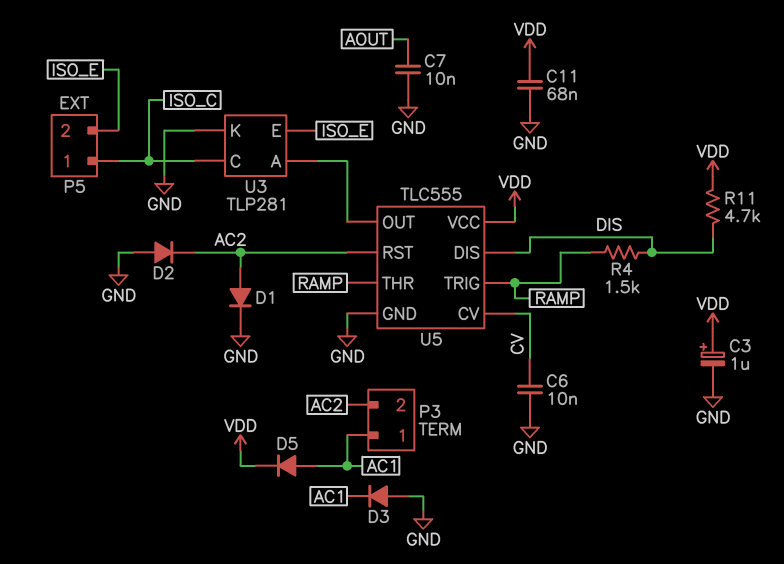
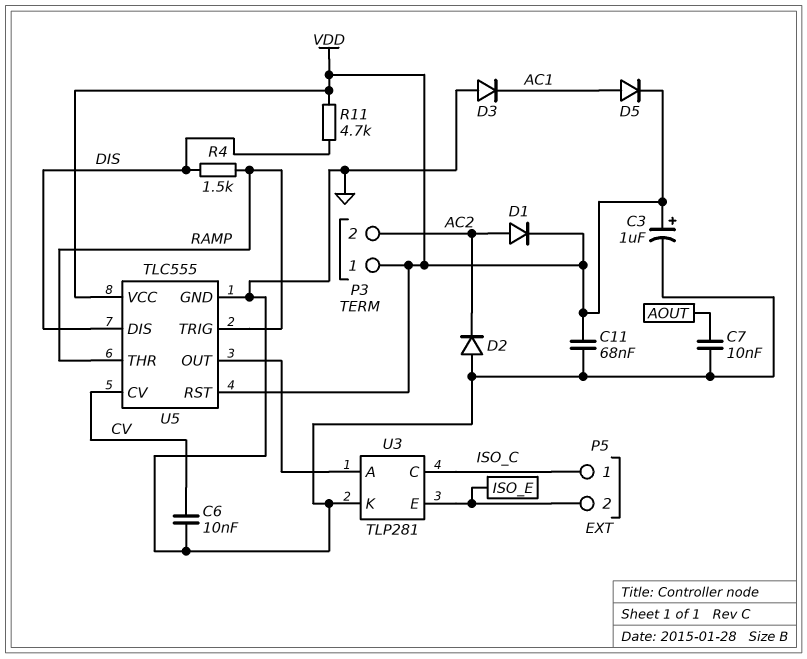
D1: diode (A AC2, K GND) -> diode (A AC2, K VDD)
P3 pin 1: AC1 -> VDD
U5 pin RST: AC2 -> VDD

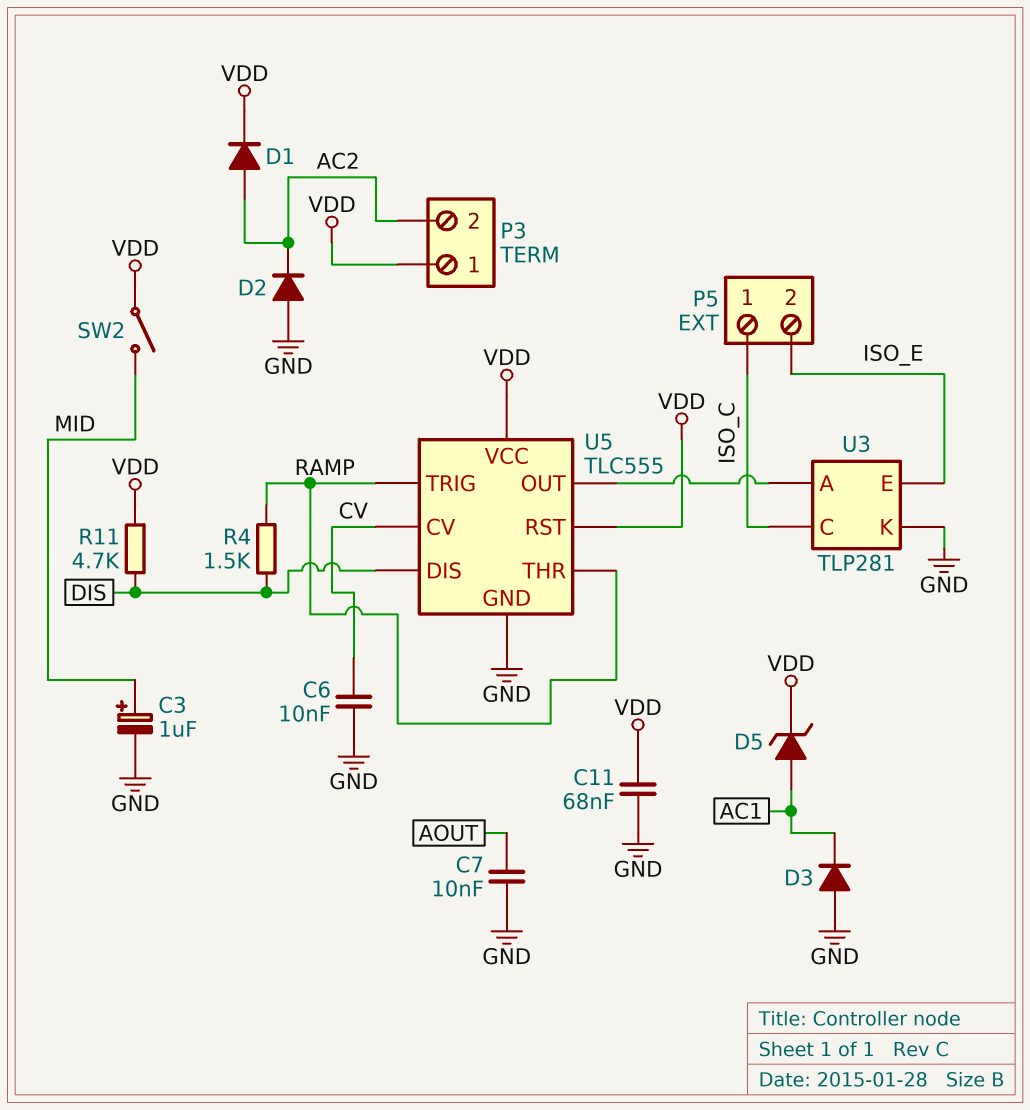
C3: 1uF (plus VDD, minus GND) -> 1uF (plus MID, minus GND)
D5: diode (A AC1, K VDD) -> zener (A AC1, K VDD)
SW2: none -> switch (MID, VDD)

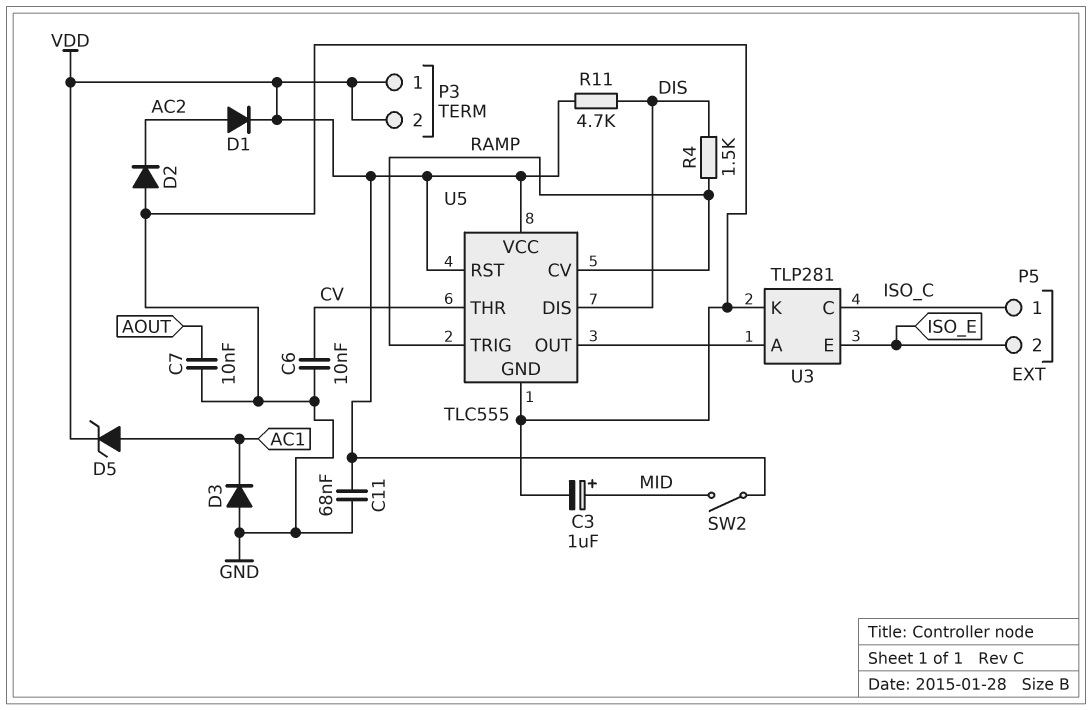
P3 pin 2: AC2 -> VDD
U5 pin CV: CV -> RAMP
U5 pin THR: RAMP -> CV

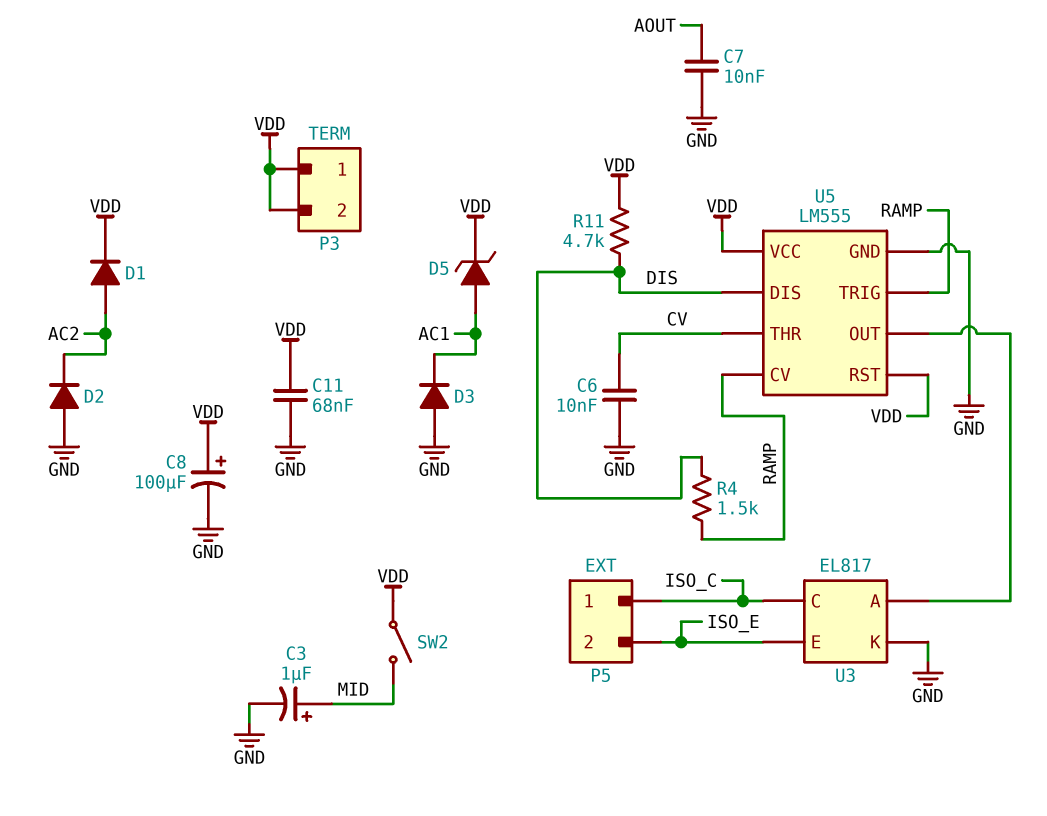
C8: none -> 100uF (plus VDD, minus GND)
U3: TLP281 -> EL817
U5: TLC555 -> LM555

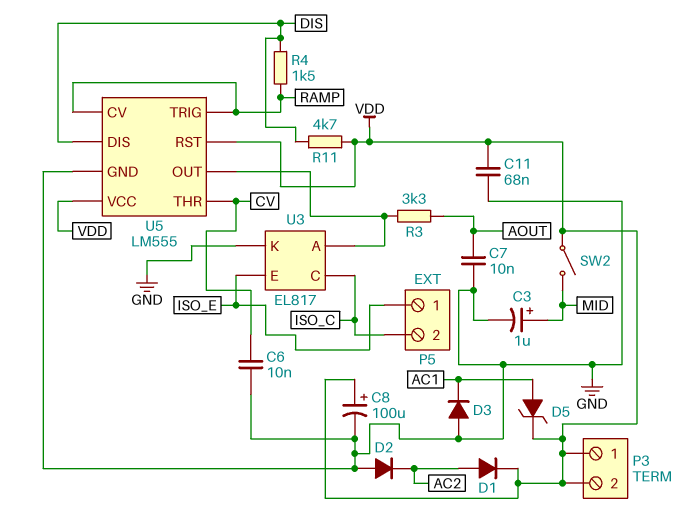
P5 pin 1: ISO_C -> ISO_E
P5 pin 2: ISO_E -> ISO_C
R3: none -> 3.3k (AOUT, U3/A)

